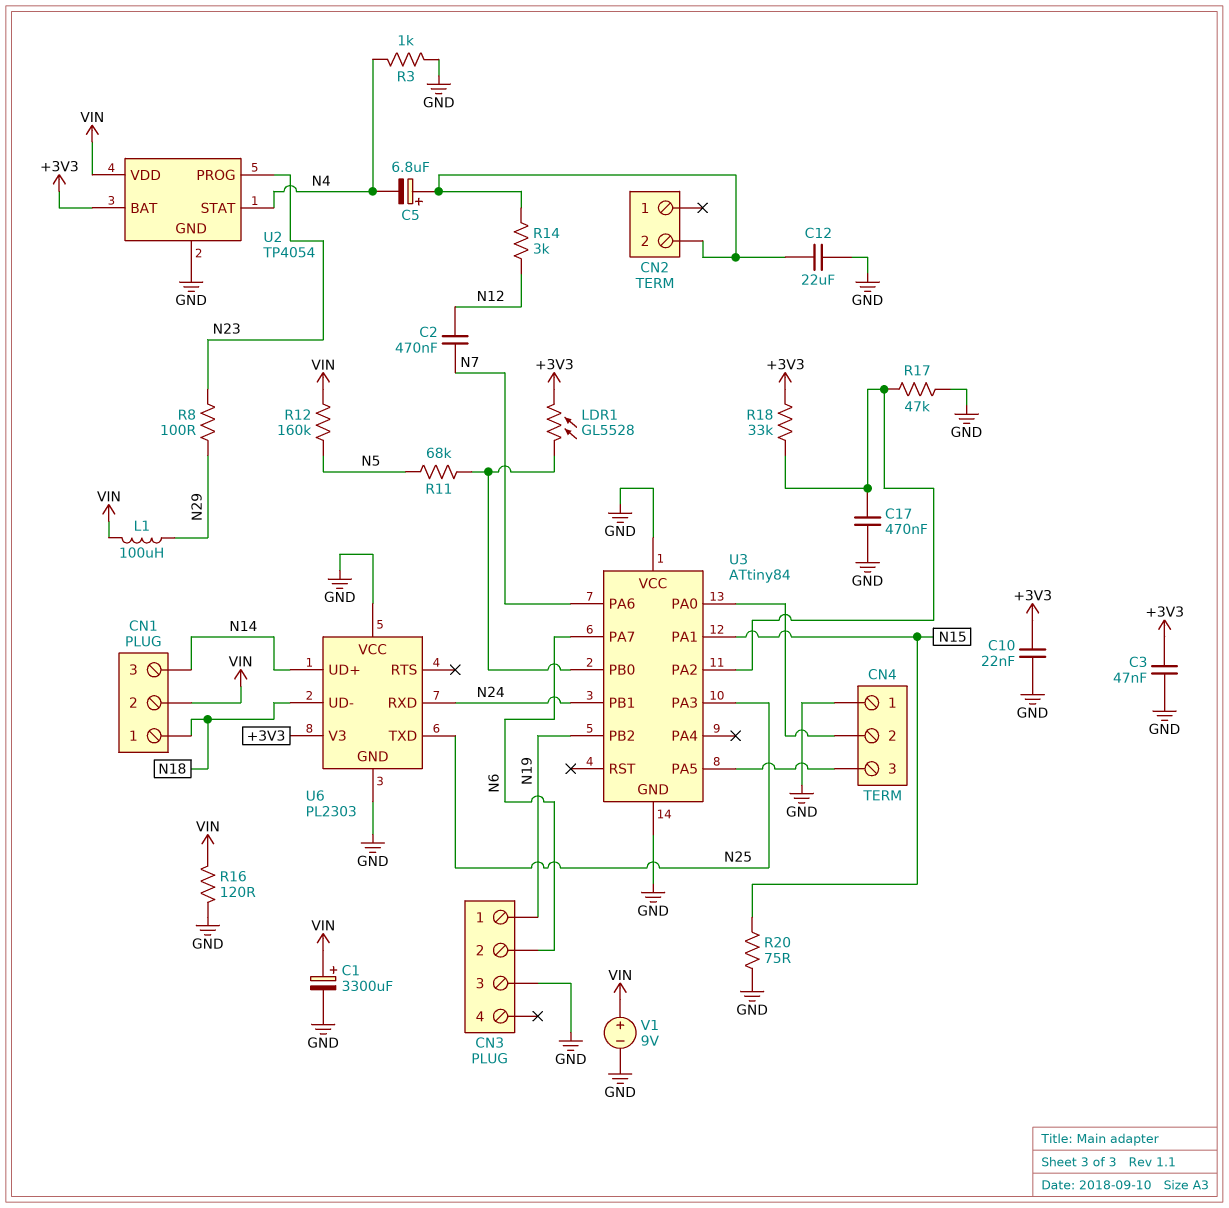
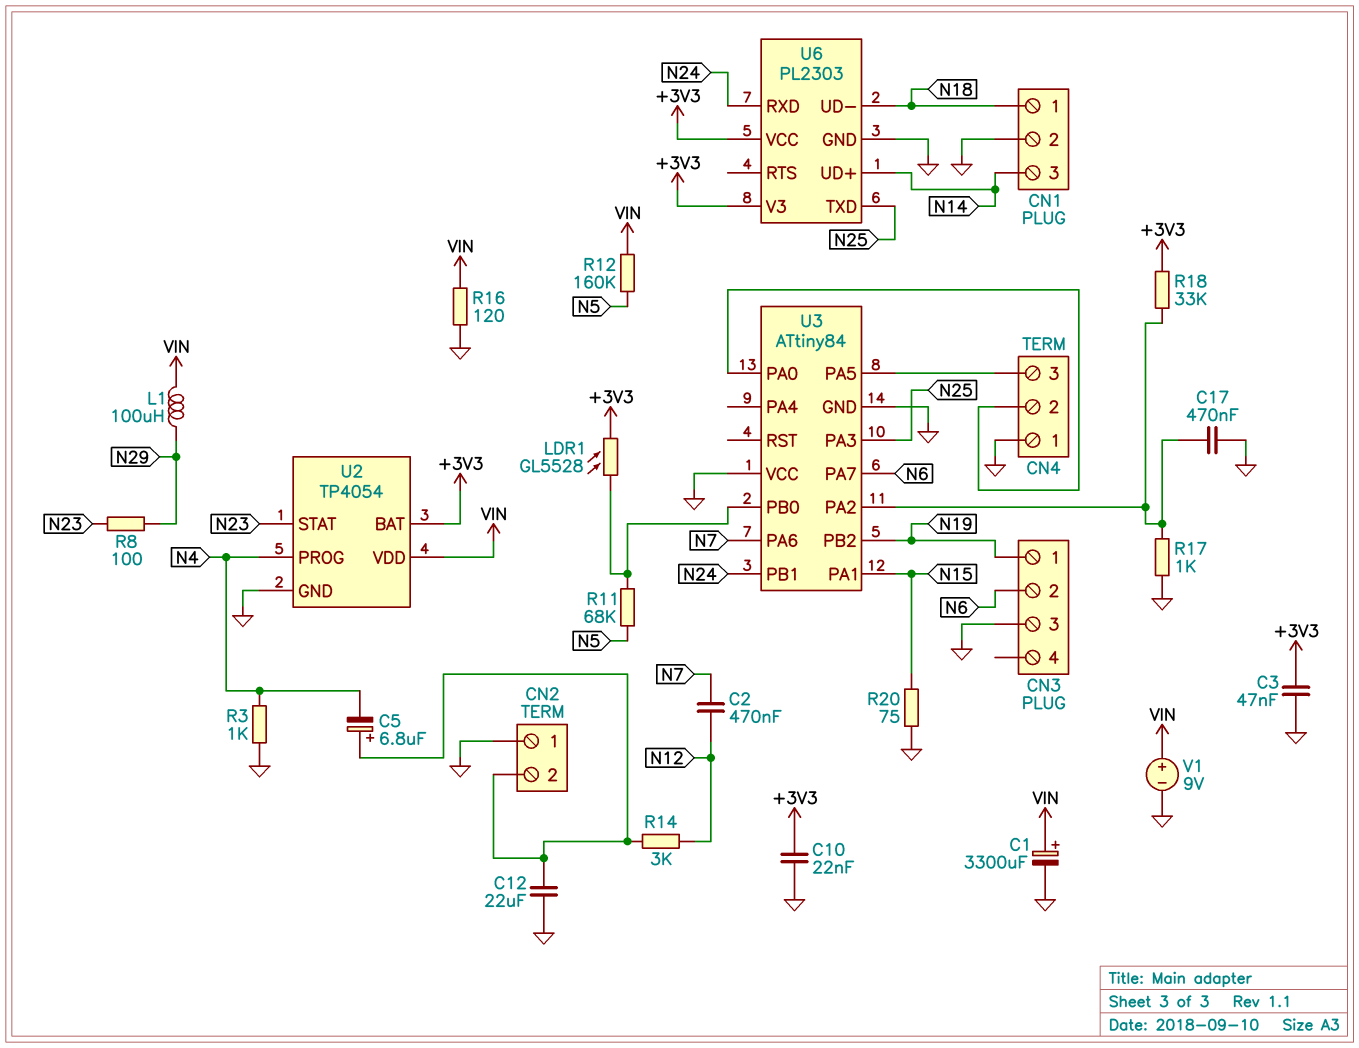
CN1 pin 2: VIN -> GND
CN2 pin 1: none -> GND
R17: 47k (GND, U3/PA2) -> 1k (GND, U3/PA2)
U2 pin PROG: N23 -> N4
U2 pin STAT: N4 -> N23
U6 pin VCC: GND -> +3V3

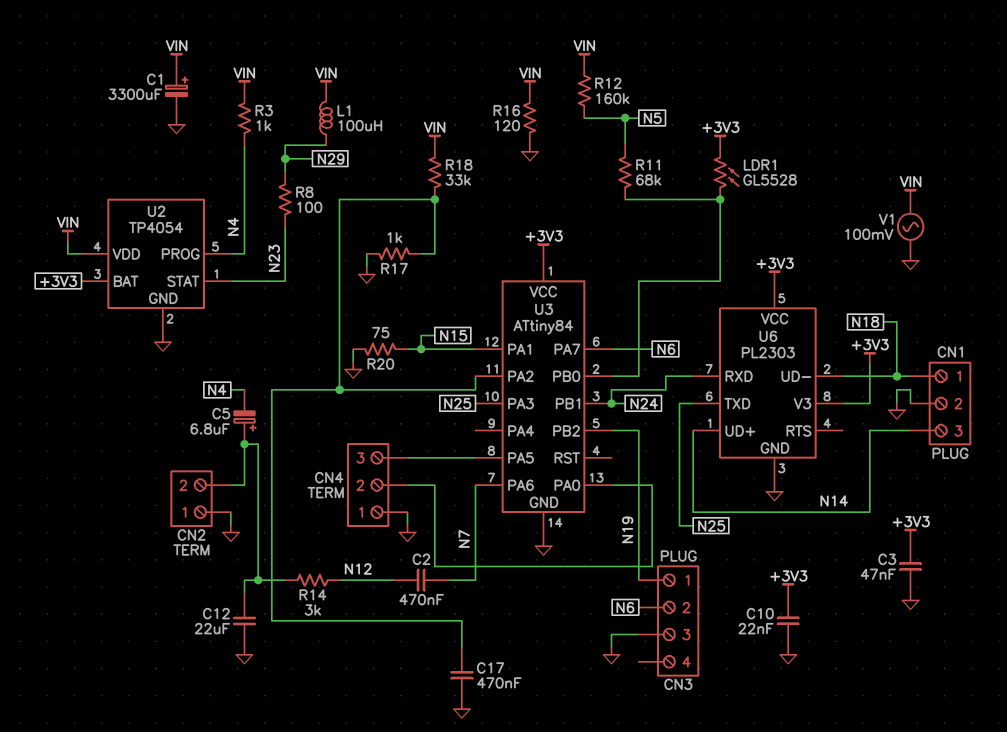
R3: 1k (GND, N4) -> 1k (N4, VIN)
R18: 33k (+3V3, U3/PA2) -> 33k (U3/PA2, VIN)
U3 pin VCC: GND -> +3V3
V1: 9V (plus VIN, minus GND) -> AC 100mV (GND, VIN)

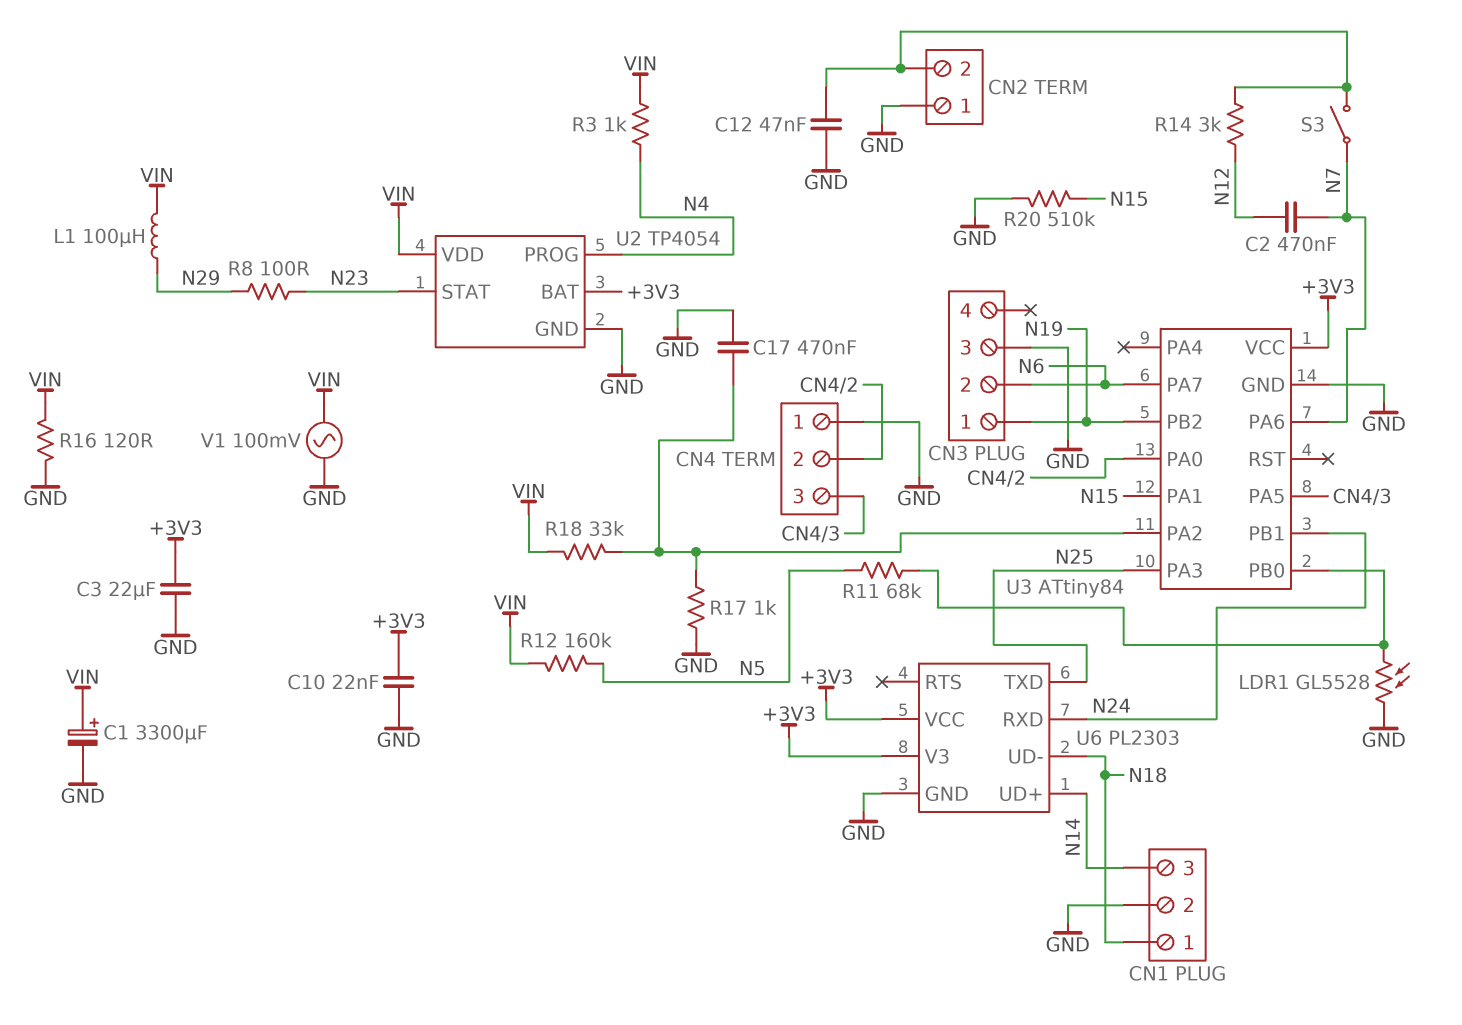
C3: 47nF (+3V3, GND) -> 22uF (+3V3, GND)
C5: 6.8uF (plus CN2/2, minus N4) -> none
C12: 22uF (CN2/2, GND) -> 47nF (CN2/2, GND)
LDR1: GL5528 (+3V3, U3/PB0) -> GL5528 (GND, U3/PB0)
R20: 75 (GND, N15) -> 510k (GND, N15)
S3: none -> switch (CN2/2, N7)

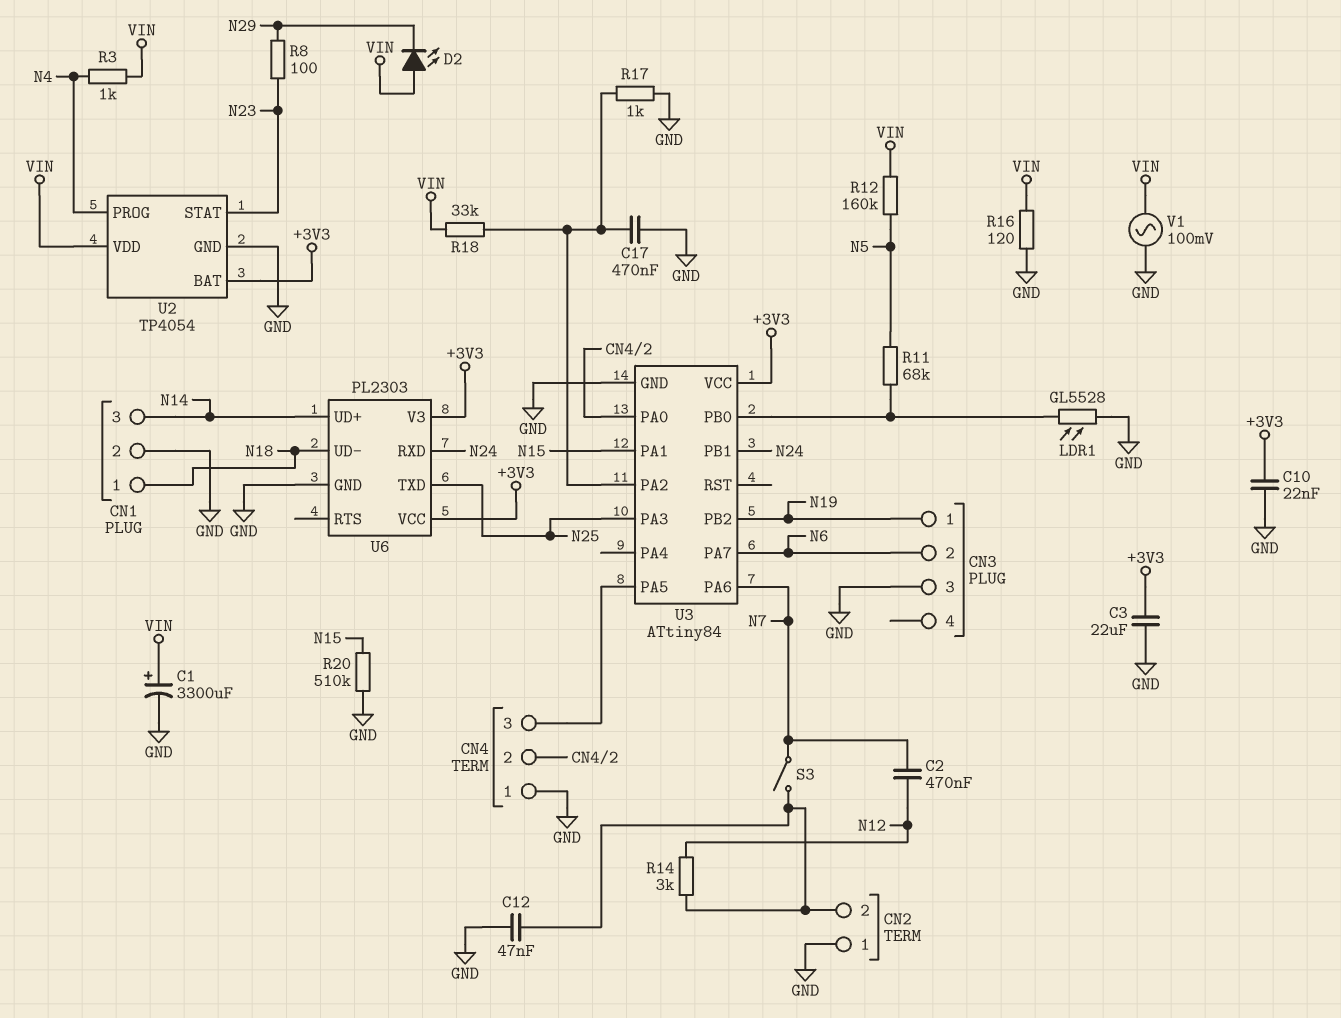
D2: none -> LED (A VIN, K N29)
L1: 100uH (N29, VIN) -> none

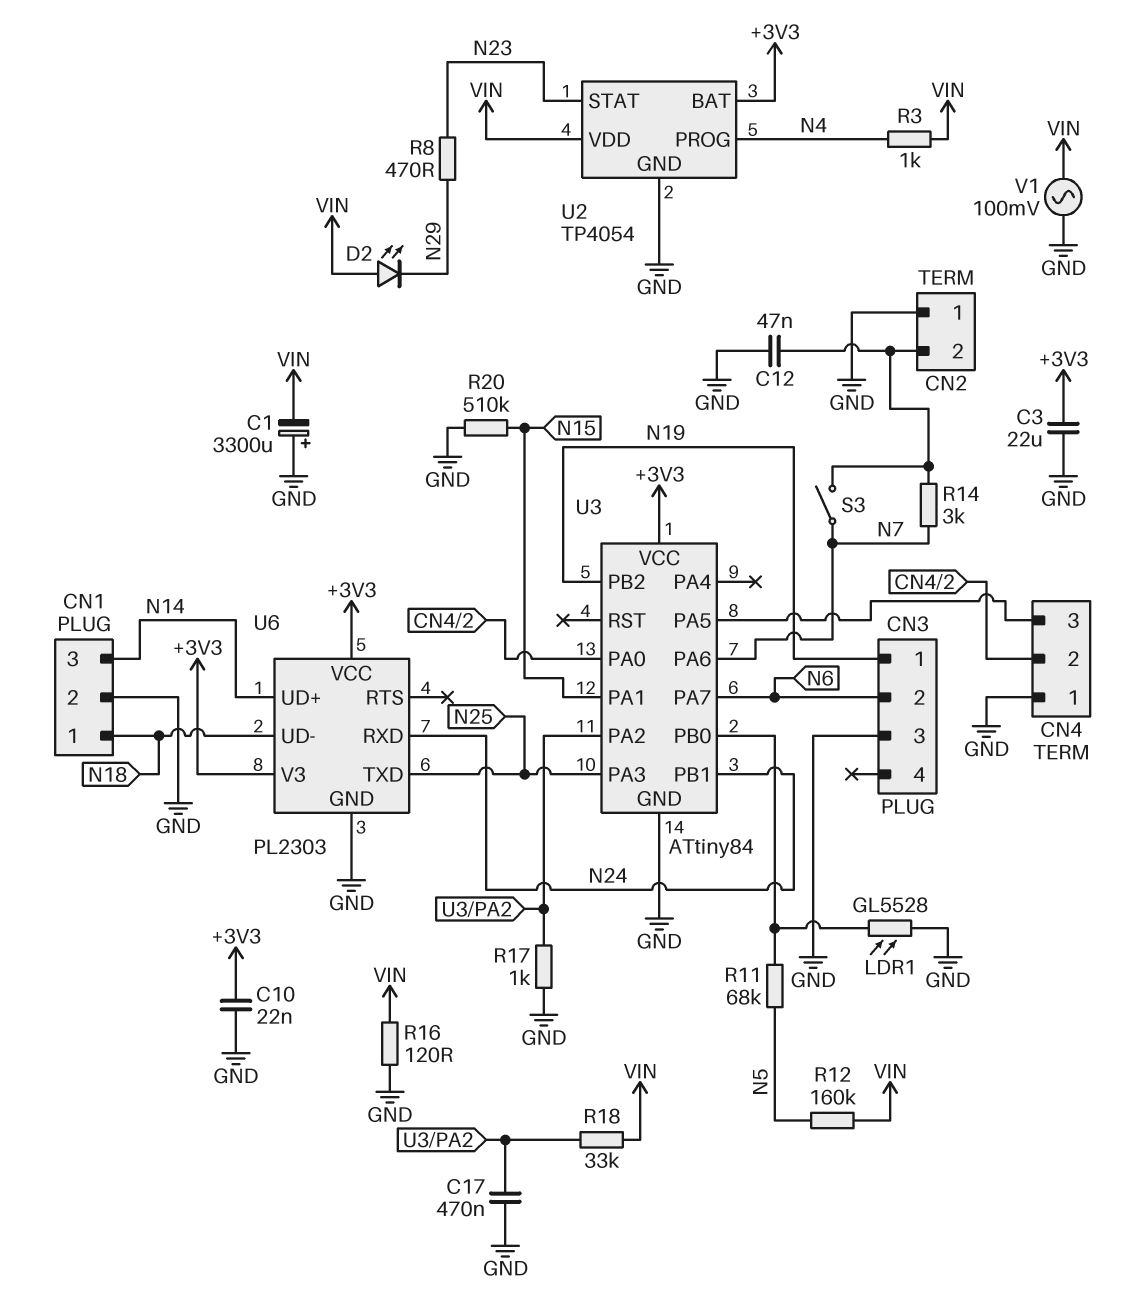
C1: 3300uF (plus VIN, minus GND) -> 3300uF (plus GND, minus VIN)
C2: 470nF (N7, N12) -> none
R8: 100 (N23, N29) -> 470 (N23, N29)
R14: 3k (CN2/2, N12) -> 3k (CN2/2, N7)

